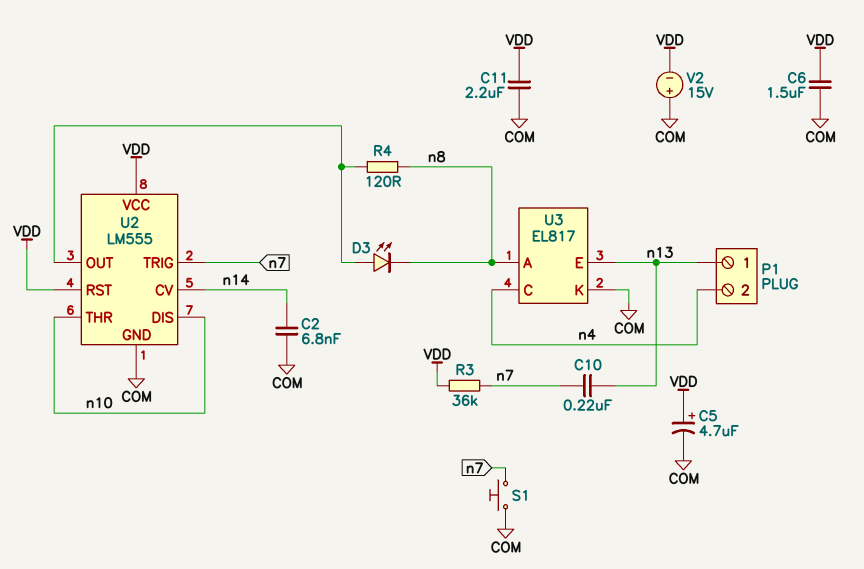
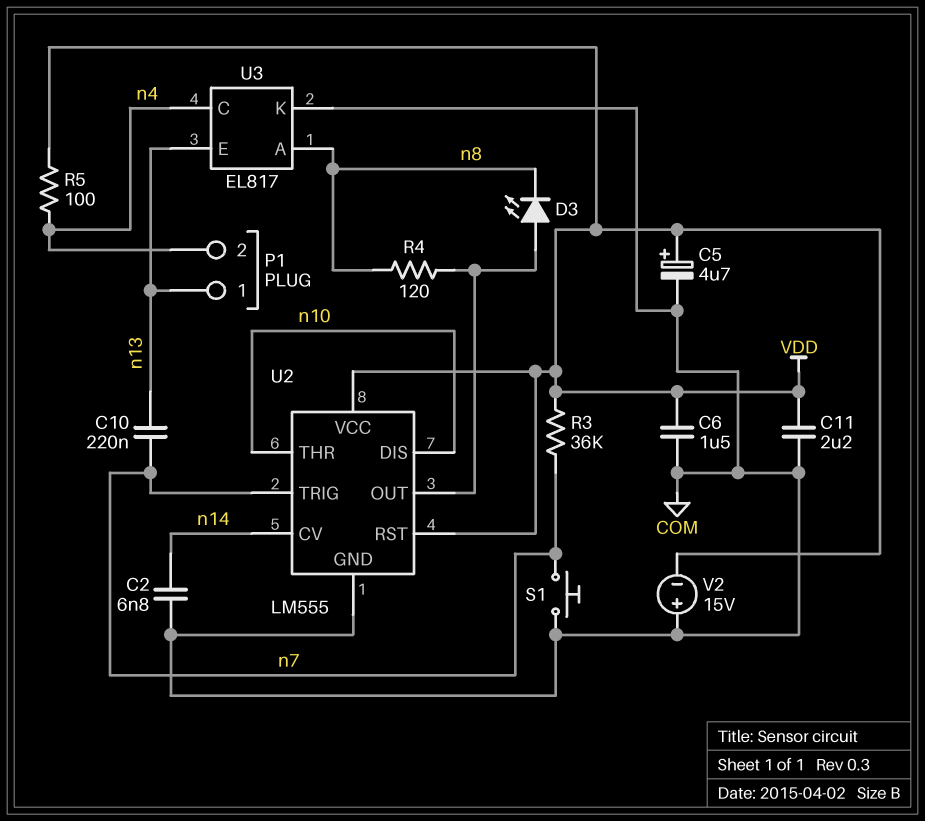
R5: none -> 100 (VDD, n4)

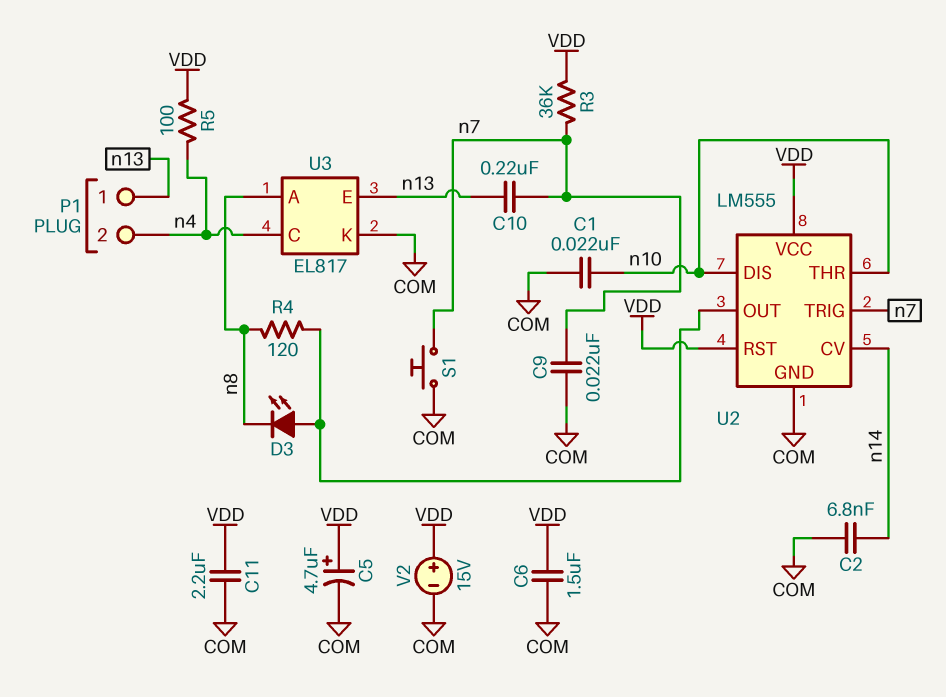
C1: none -> 22nF (COM, n10)
C9: none -> 22nF (COM, n7)
V2: 15V (plus COM, minus VDD) -> 15V (plus VDD, minus COM)

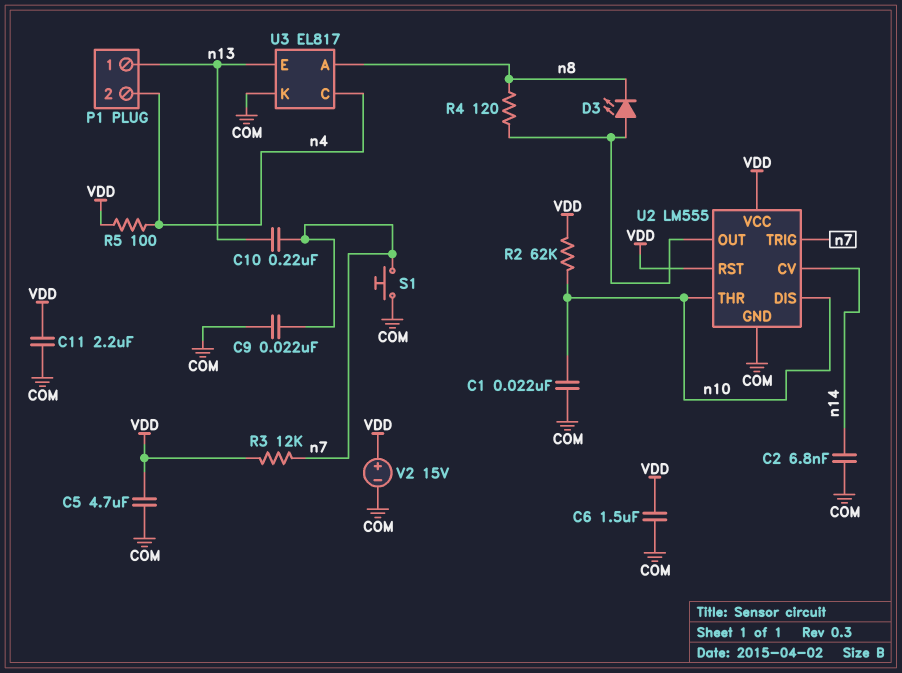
C5: 4.7uF (plus VDD, minus COM) -> 4.7uF (COM, VDD)
R2: none -> 62k (VDD, n10)
R3: 36k (VDD, n7) -> 12k (VDD, n7)

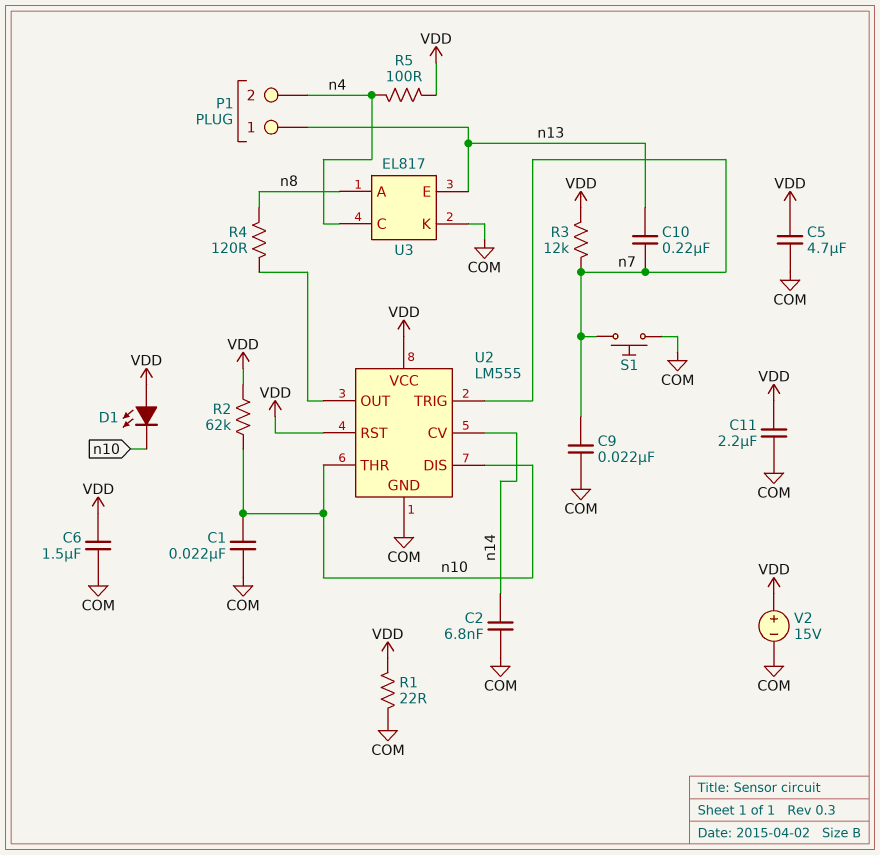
D1: none -> LED (A VDD, K n10)
D3: LED (A U2/OUT, K n8) -> none
R1: none -> 22 (COM, VDD)

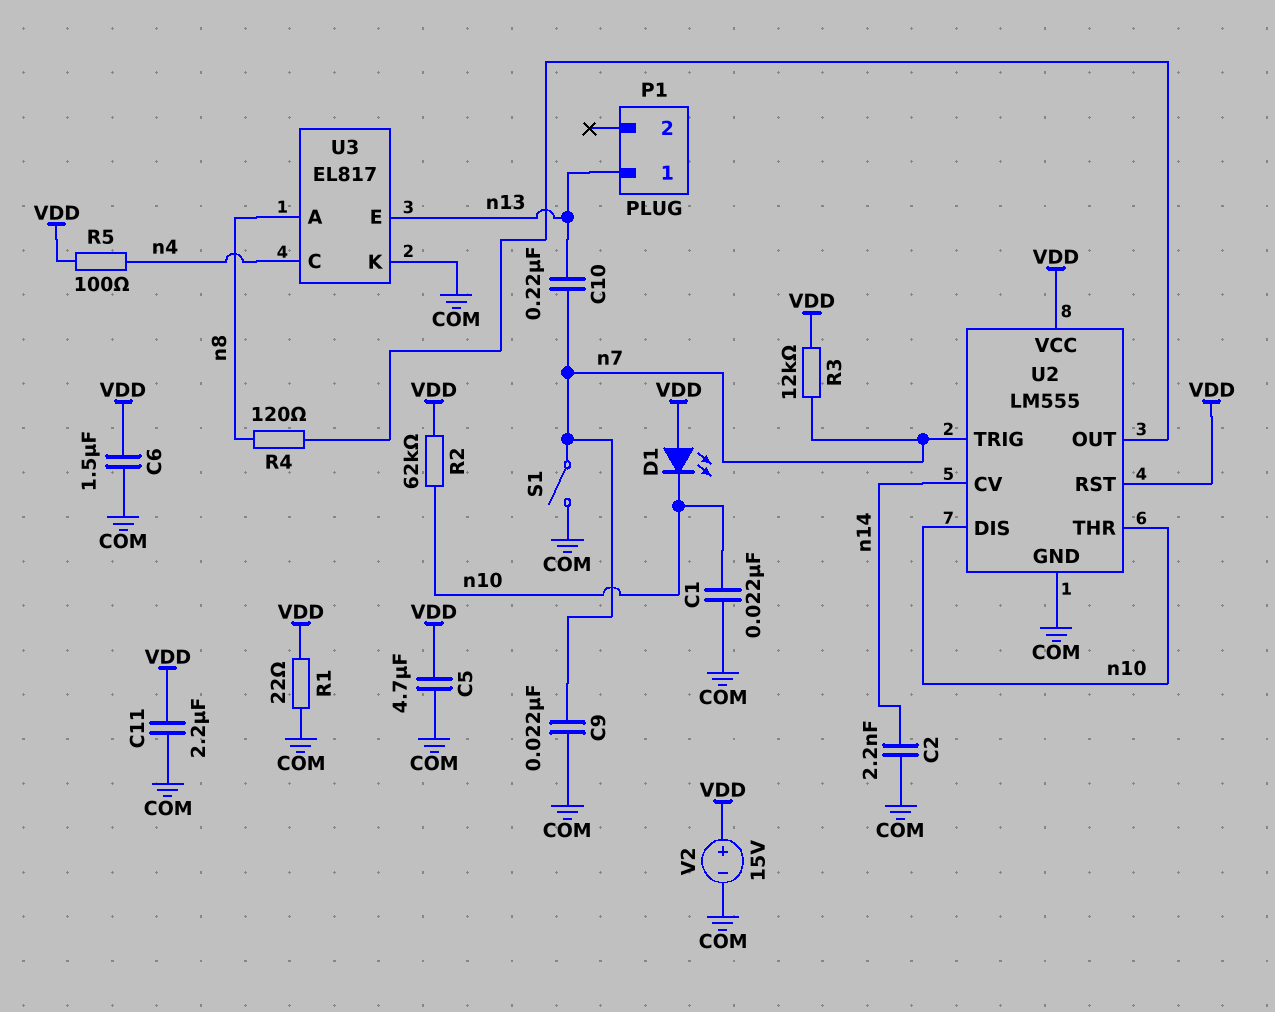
C2: 6.8nF (COM, n14) -> 2.2nF (COM, n14)
P1 pin 2: n4 -> none
S1: button (COM, n7) -> switch (COM, n7)

